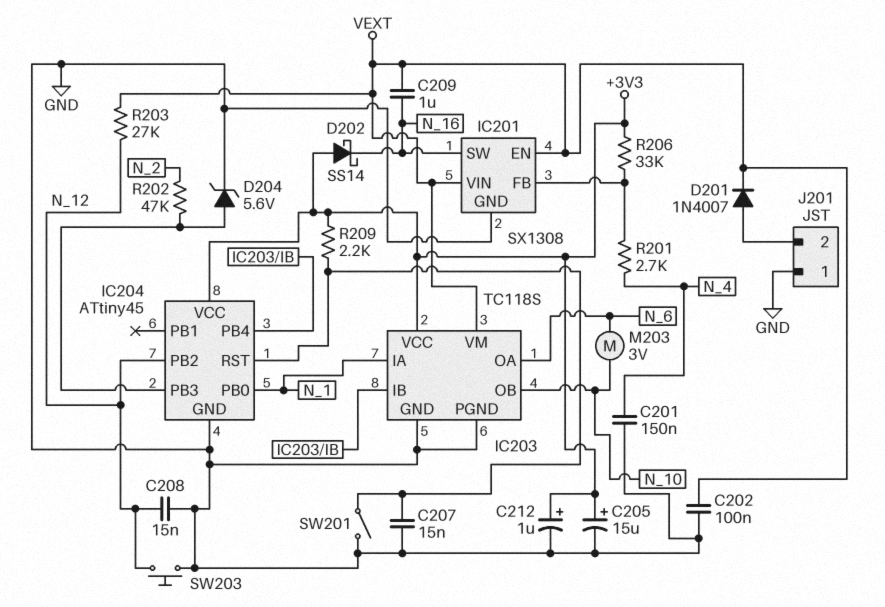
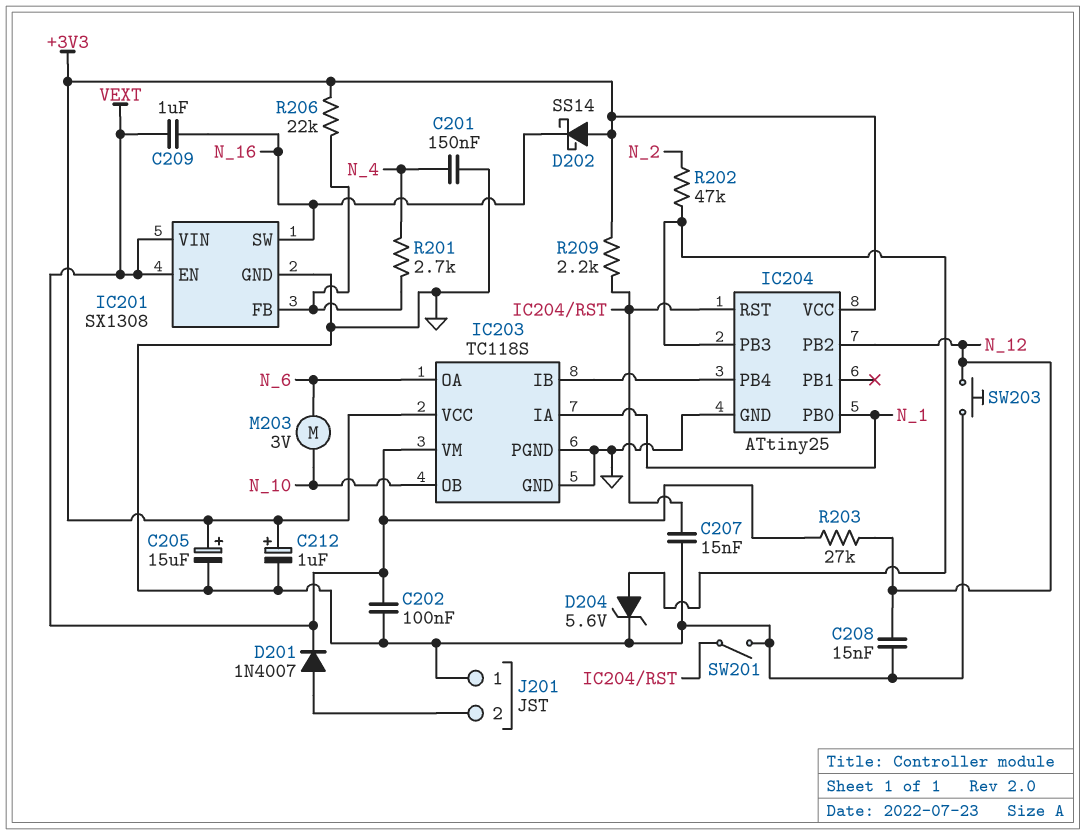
IC204: ATtiny45 -> ATtiny25
R206: 33k (+3V3, IC201/FB) -> 22k (+3V3, IC201/FB)

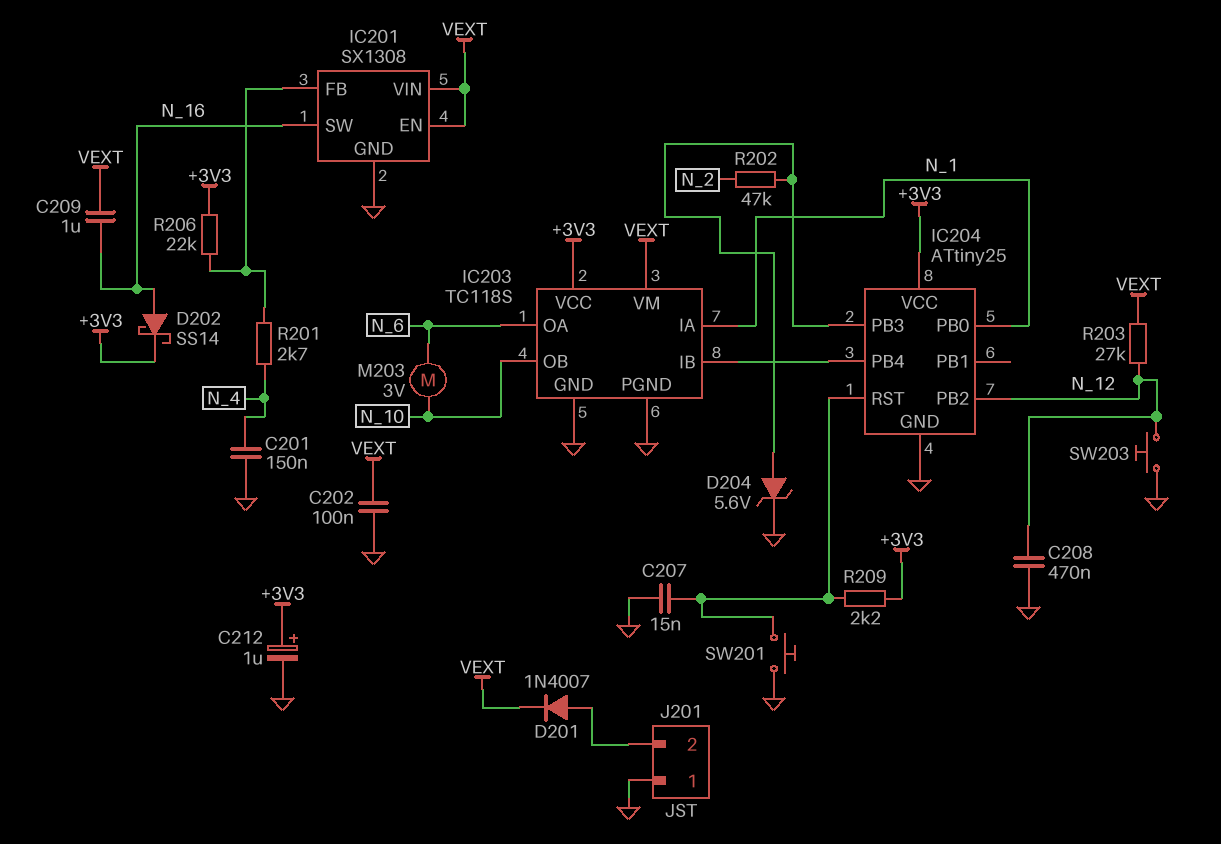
C205: 15uF (plus +3V3, minus GND) -> none
C208: 15nF (GND, N_12) -> 470nF (GND, N_12)
D202: schottky SS14 (A +3V3, K N_16) -> schottky SS14 (A N_16, K +3V3)
SW201: switch (GND, IC204/RST) -> button (GND, IC204/RST)

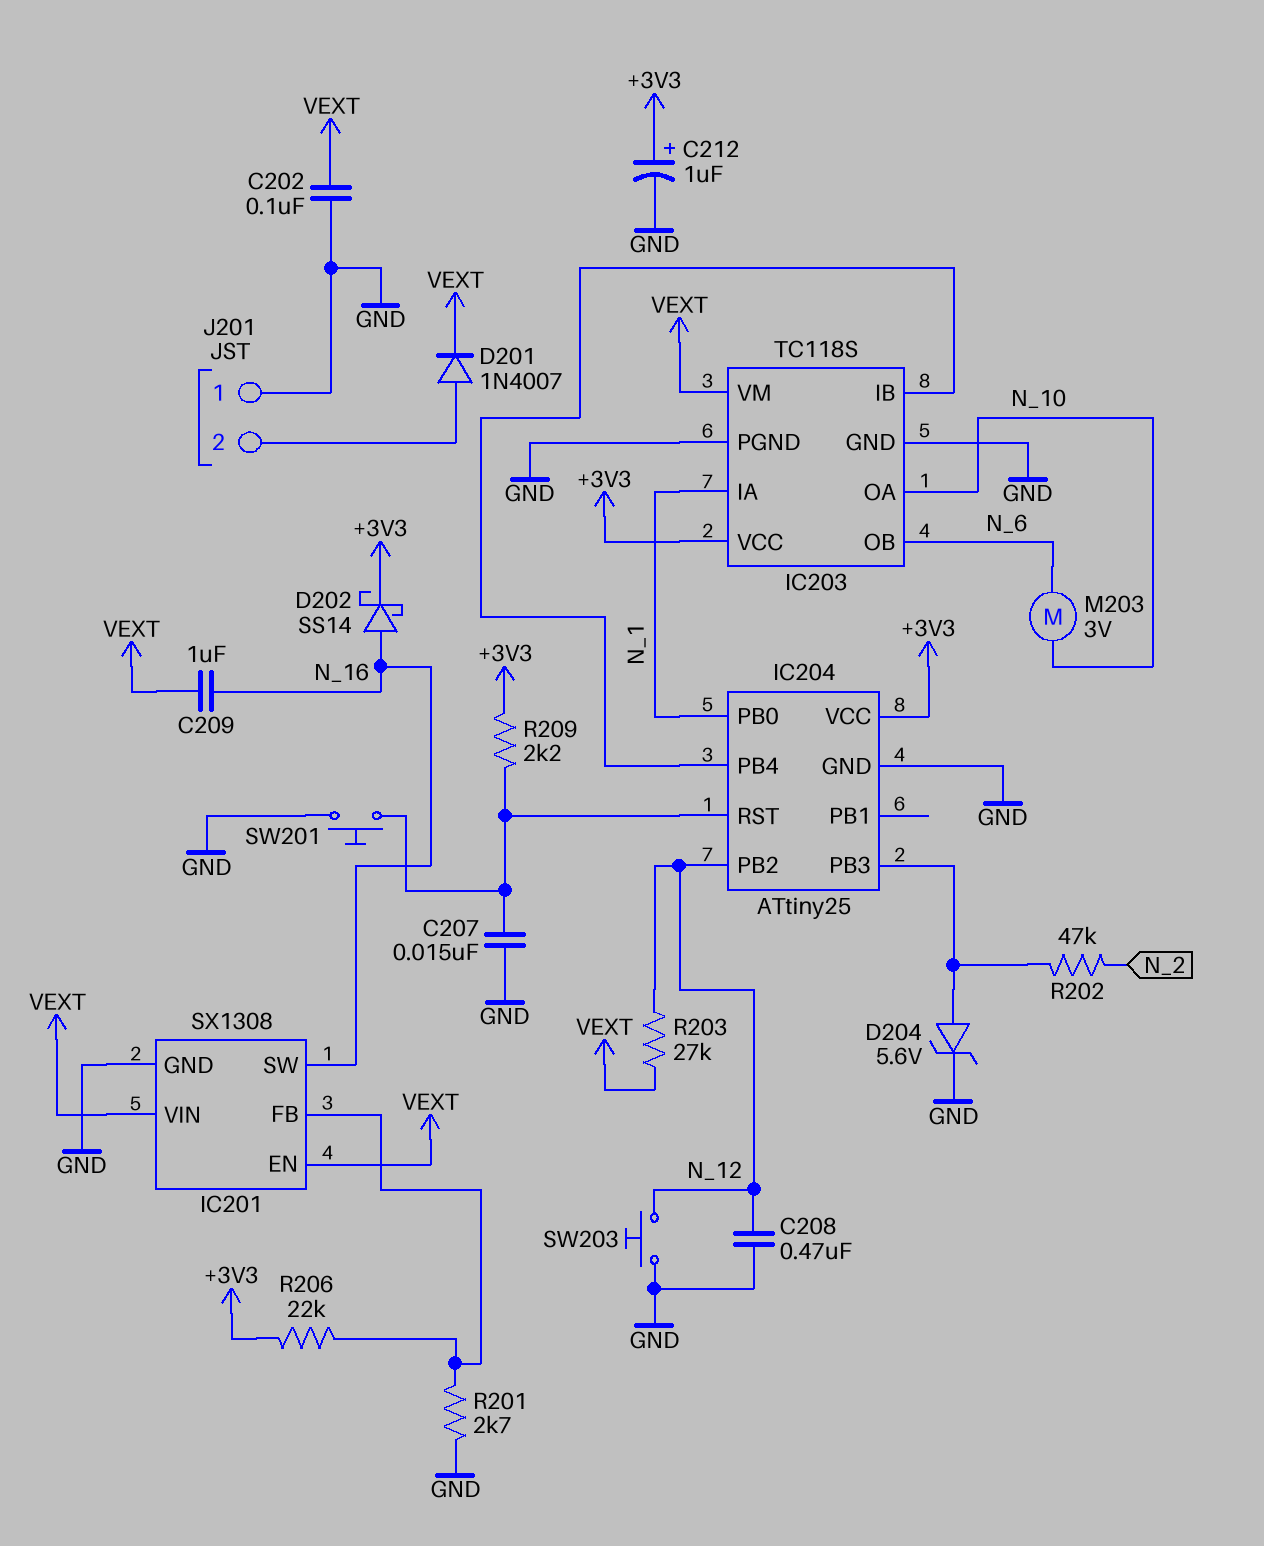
C201: 150nF (GND, N_4) -> none
IC203 pin OA: N_6 -> N_10
IC203 pin OB: N_10 -> N_6
R201: 2.7k (IC201/FB, N_4) -> 2.7k (GND, IC201/FB)

